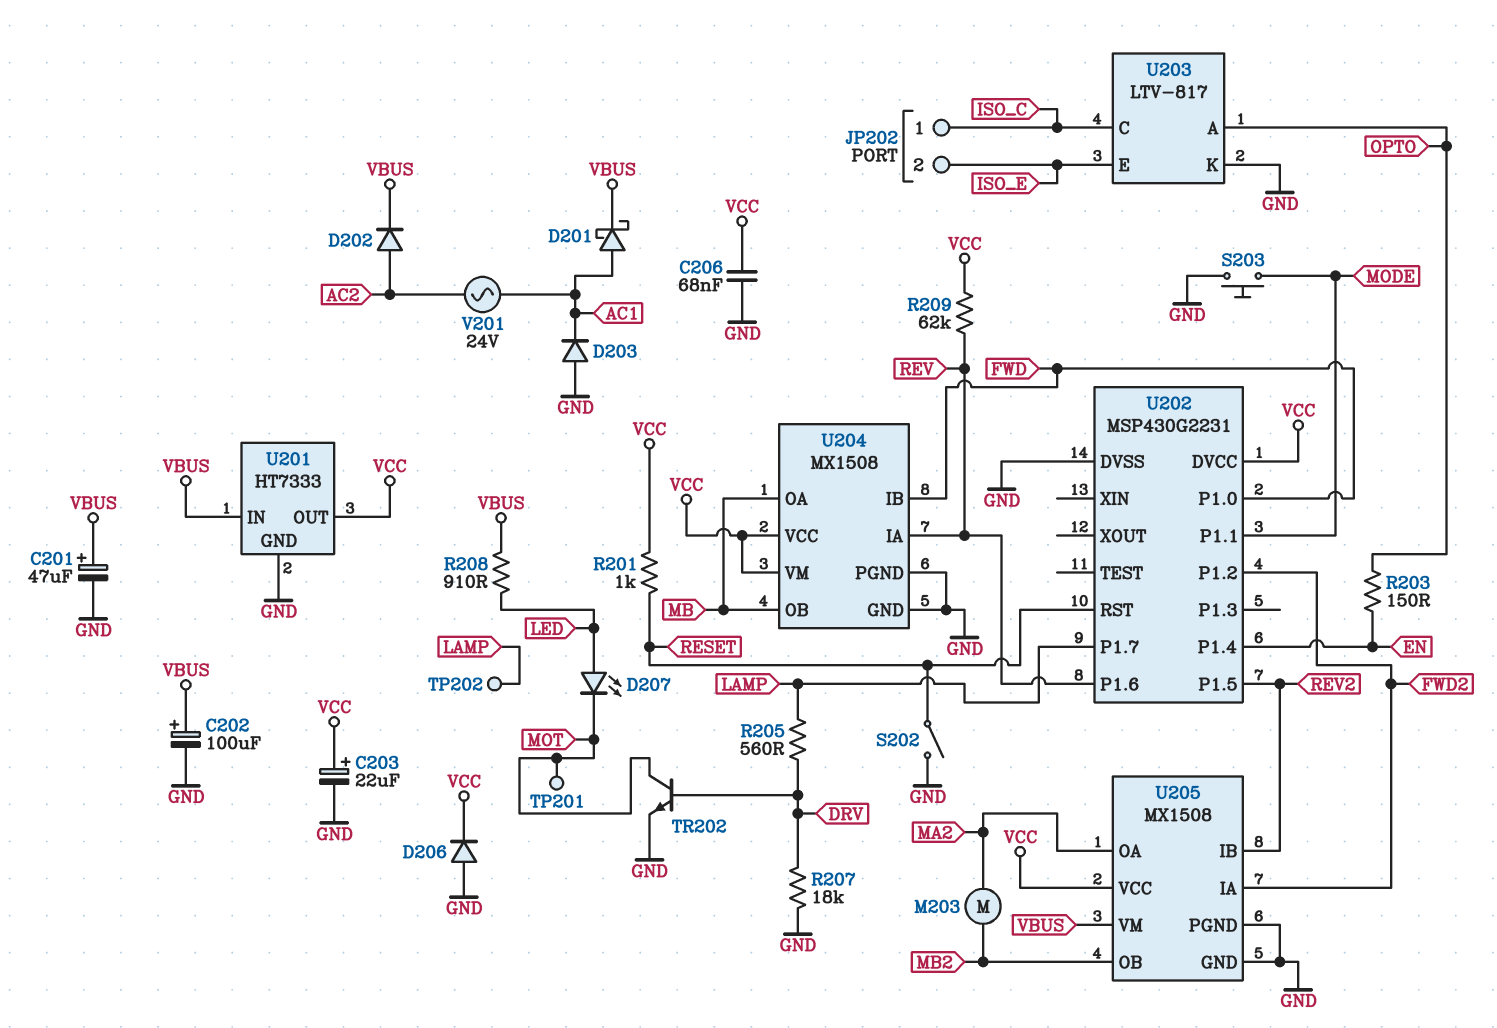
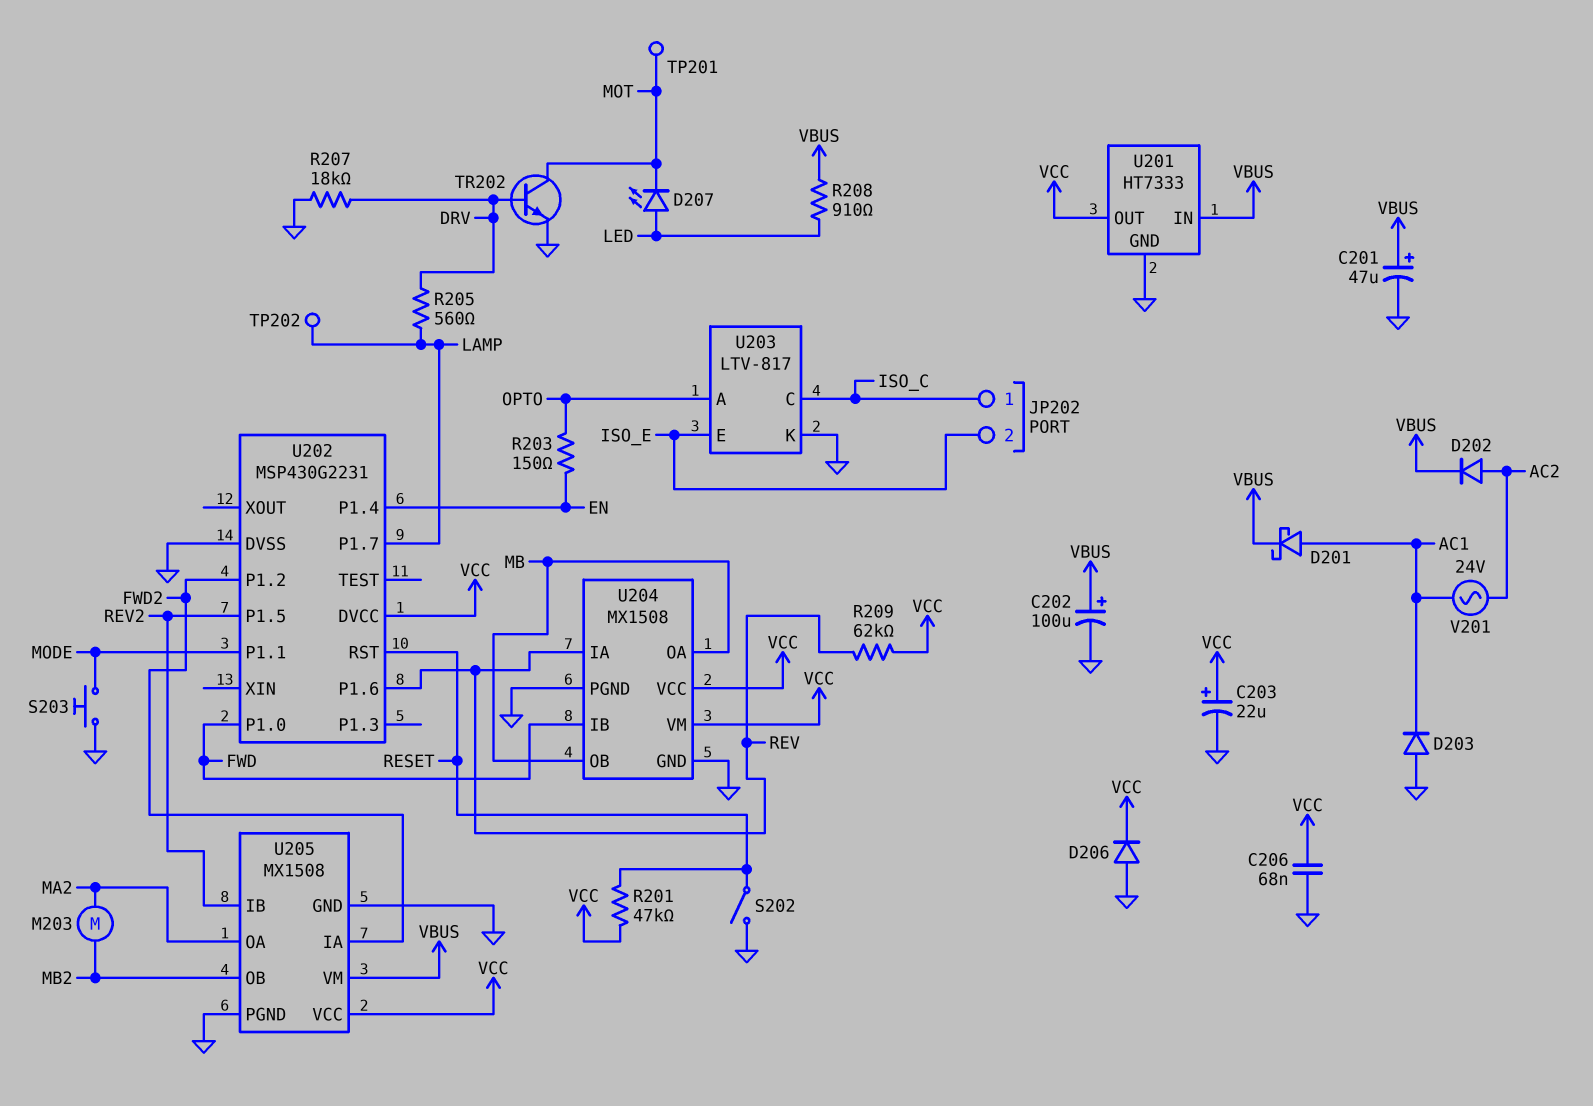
R201: 1k (RESET, VCC) -> 47k (RESET, VCC)

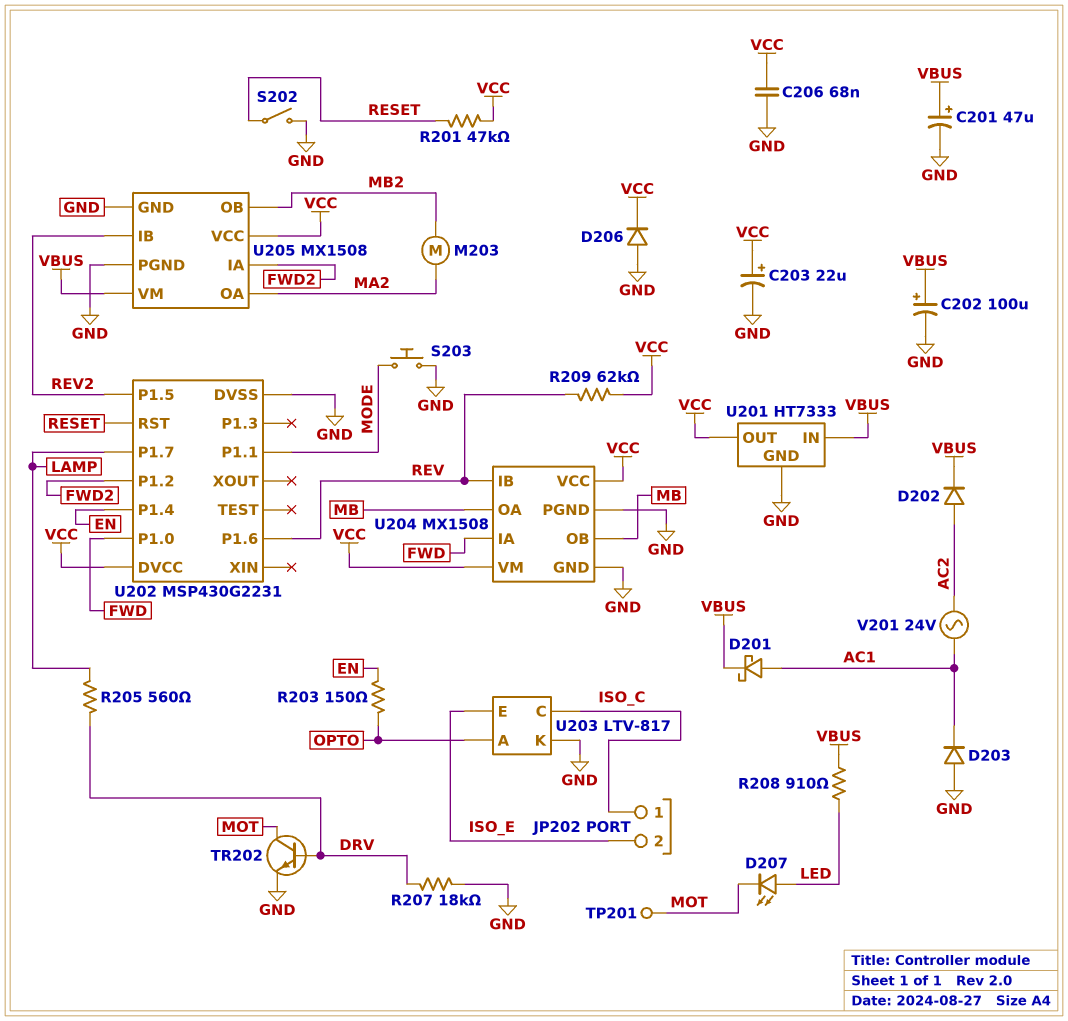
TP202: test point (LAMP) -> none
U204 pin IA: REV -> FWD
U204 pin IB: FWD -> REV

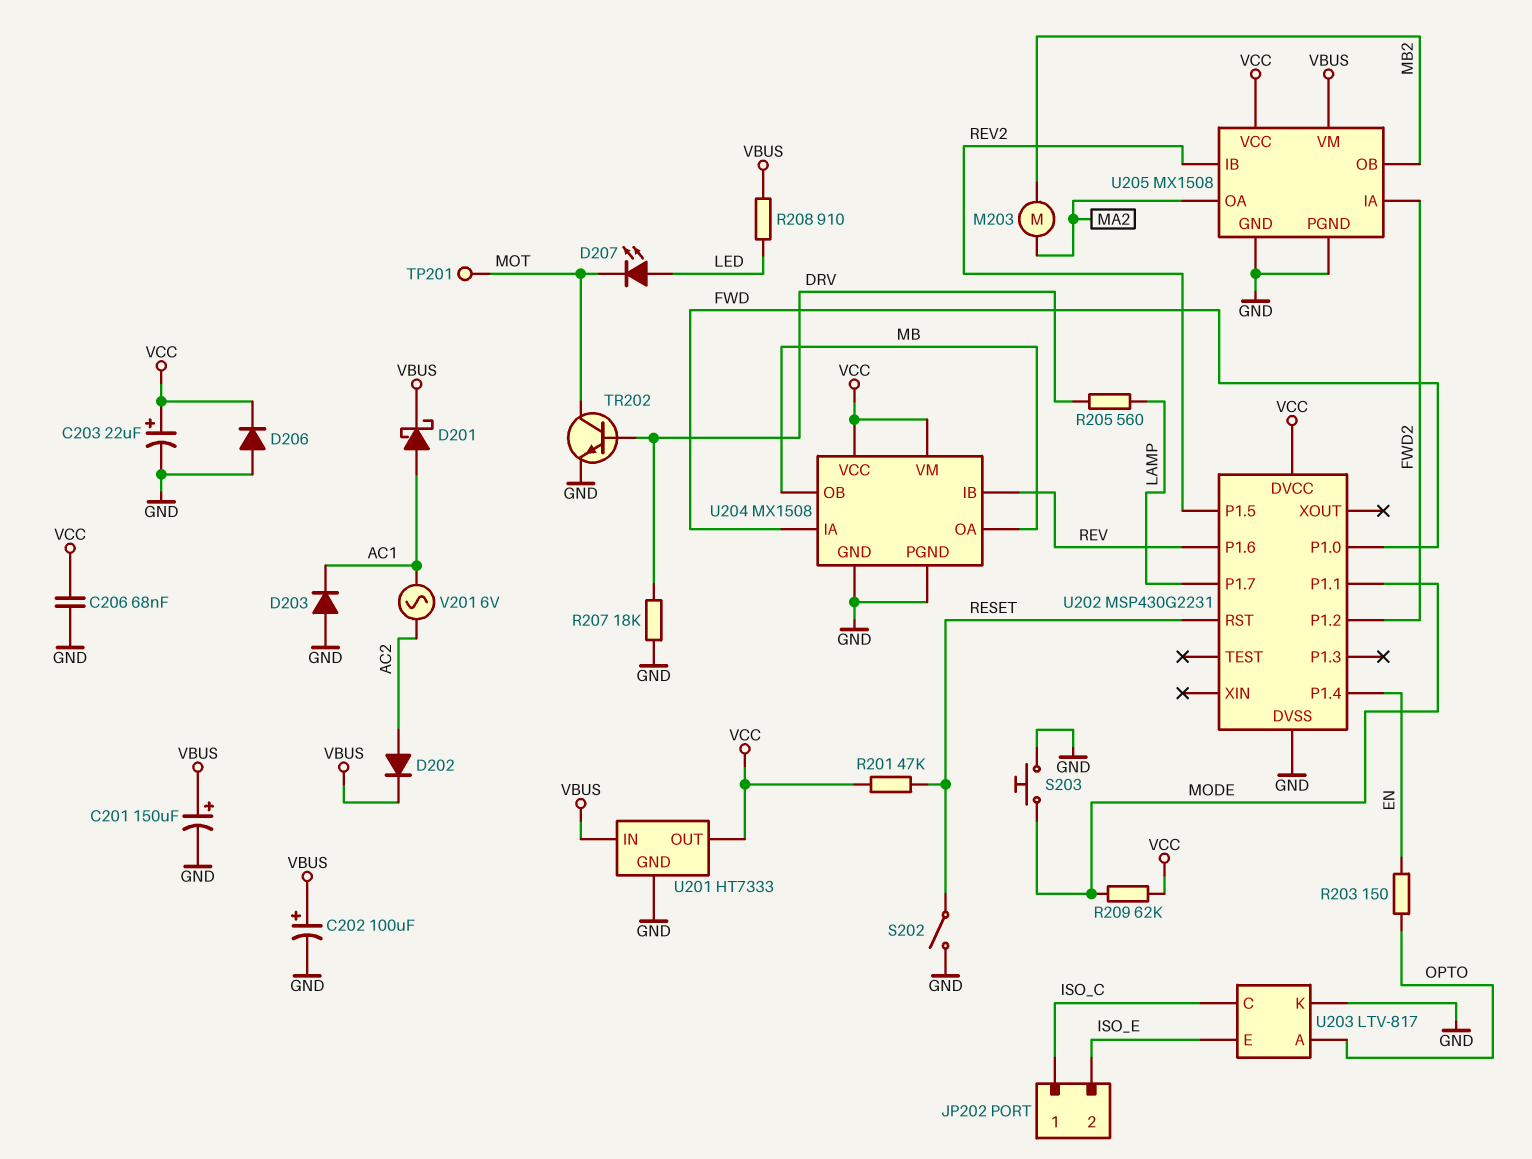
C201: 47uF (plus VBUS, minus GND) -> 150uF (plus VBUS, minus GND)
R209: 62k (REV, VCC) -> 62k (MODE, VCC)
V201: AC 24V (AC1, AC2) -> AC 6V (AC1, AC2)

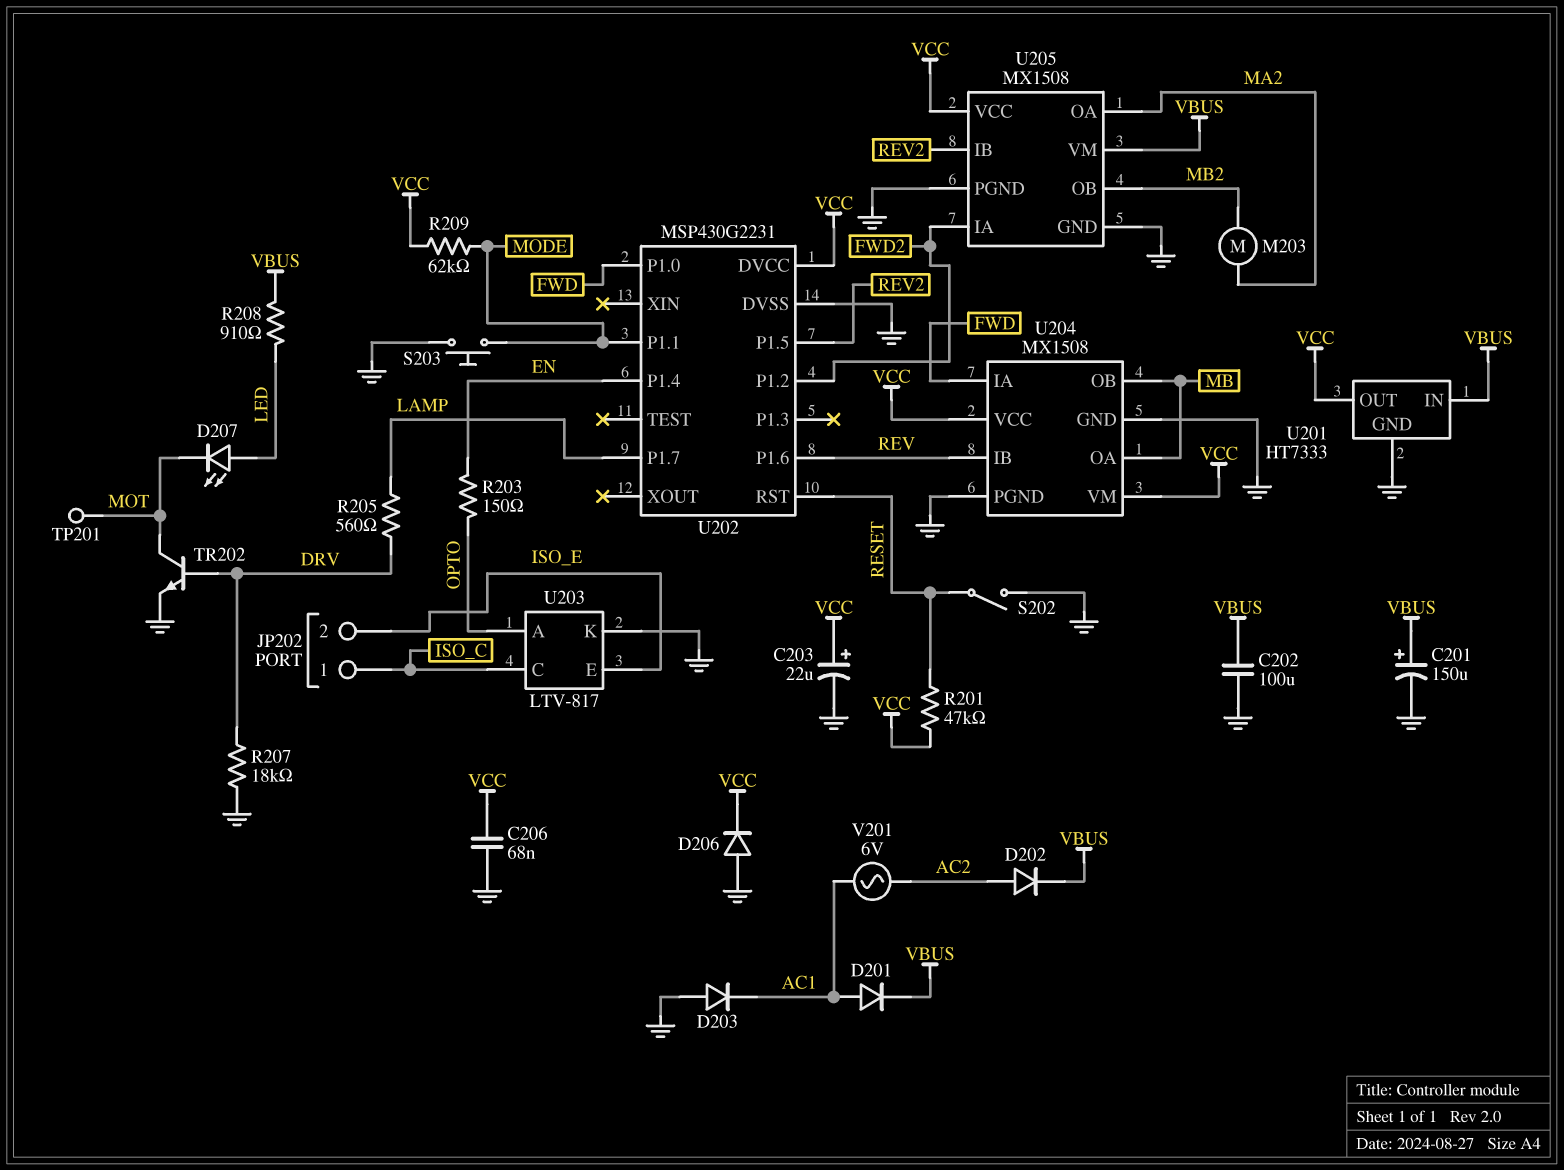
C202: 100uF (plus VBUS, minus GND) -> 100uF (GND, VBUS)
D201: schottky (A AC1, K VBUS) -> diode (A AC1, K VBUS)

